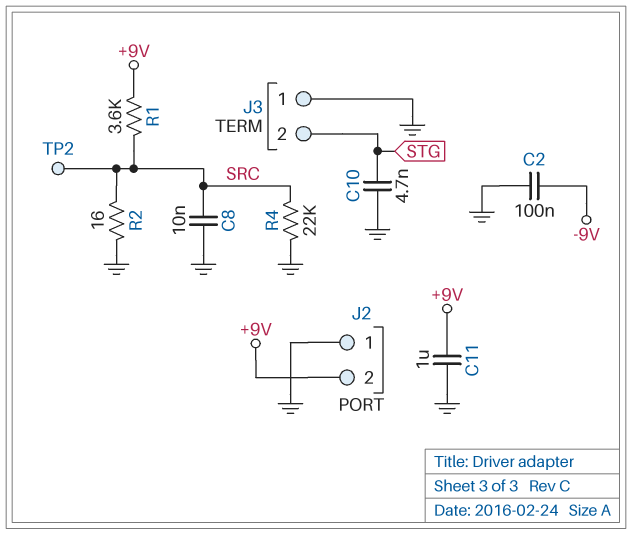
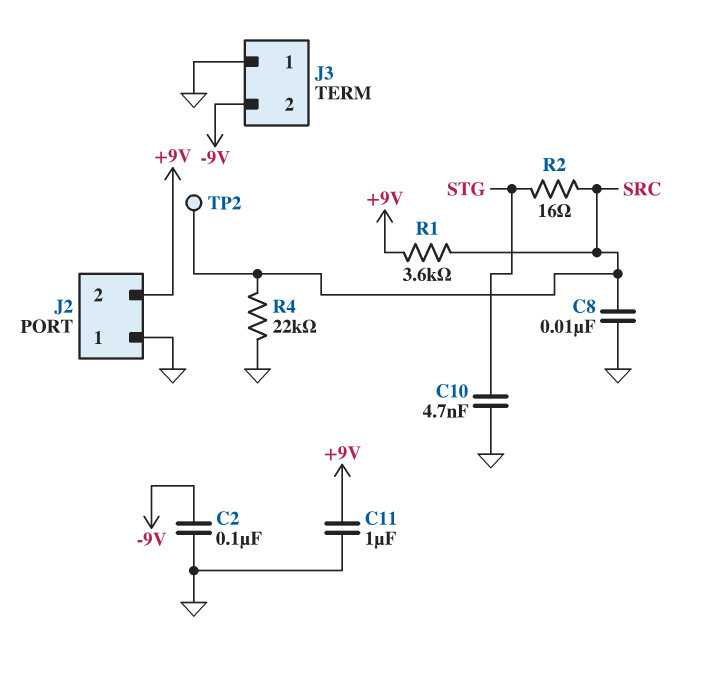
J3 pin 2: STG -> -9V
R2: 16 (GND, SRC) -> 16 (SRC, STG)

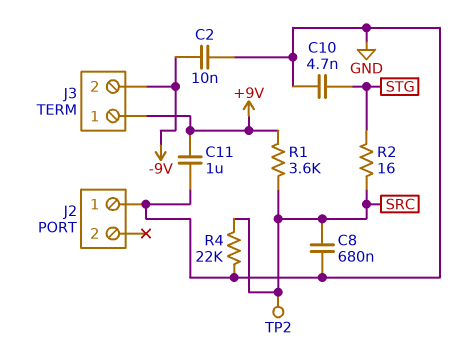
C2: 100nF (-9V, GND) -> 10nF (-9V, GND)
C8: 10nF (GND, SRC) -> 680nF (GND, SRC)
J2 pin 2: +9V -> none
J3 pin 1: GND -> +9V

